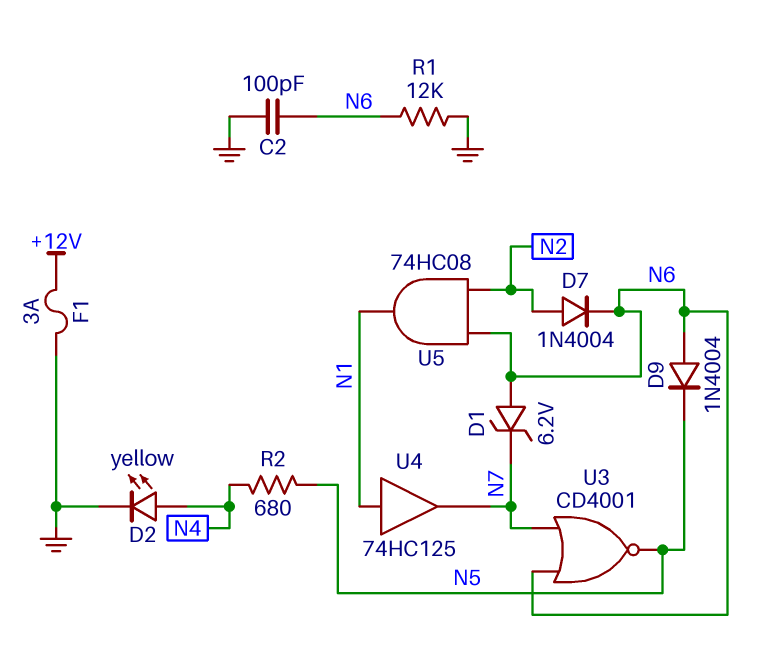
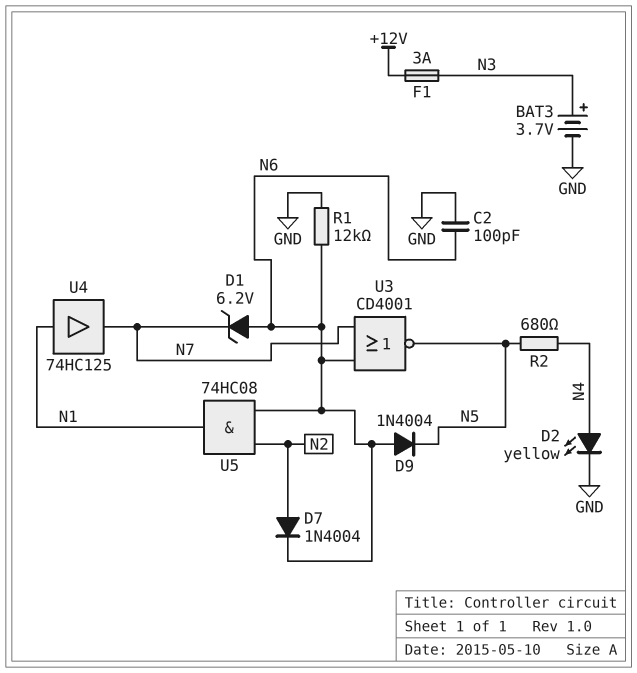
BAT3: none -> 3.7V (plus N3, minus GND)
F1: 3A (+12V, GND) -> 3A (+12V, N3)

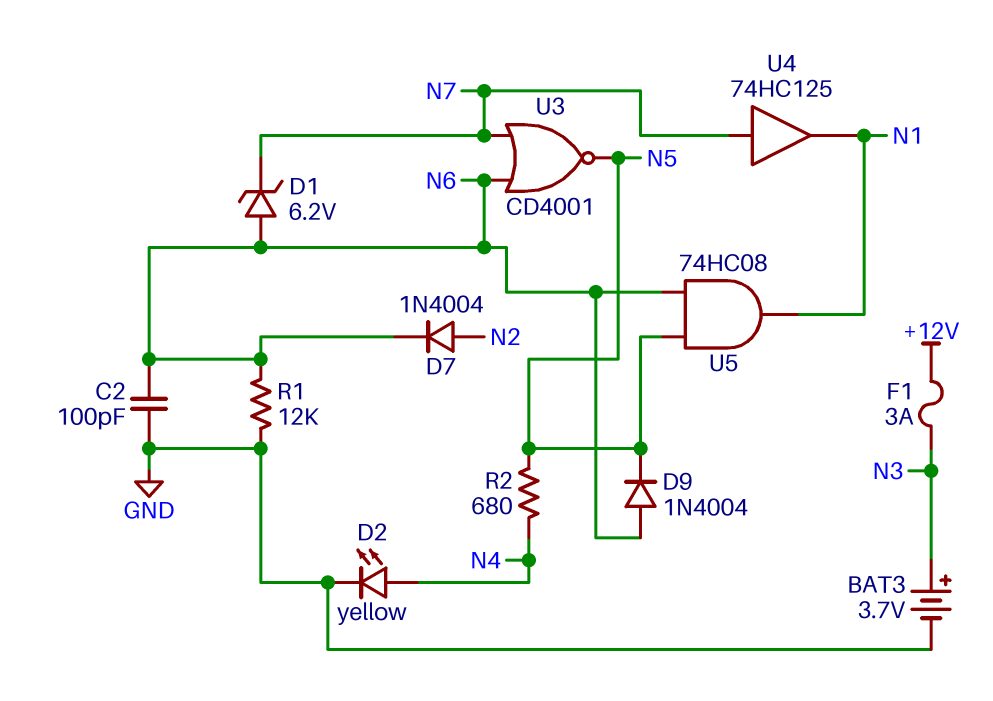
U4: buffer 74HC125 (in N1, out N7) -> buffer 74HC125 (in N7, out N1)
U5: AND 74HC08 (in N2, in N6, out N1) -> AND 74HC08 (in N5, in N6, out N1)

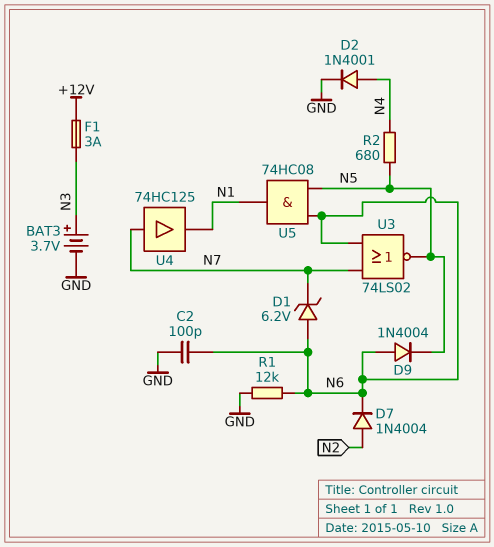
D2: LED yellow (A N4, K GND) -> diode 1N4001 (A N4, K GND)
U3: NOR CD4001 (in N6, in N7, out N5) -> NOR 74LS02 (in N6, in N7, out N5)

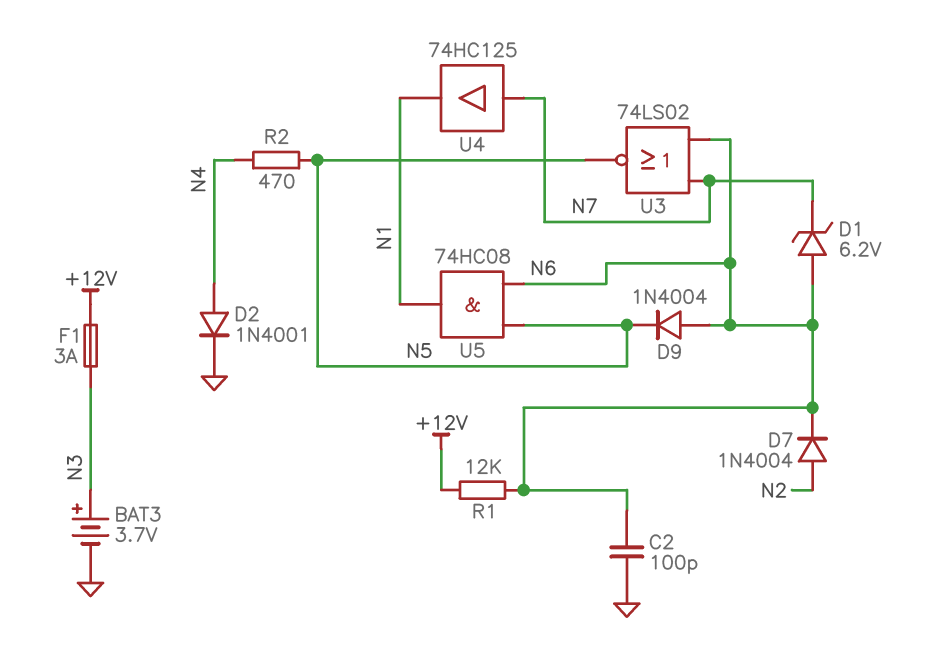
R1: 12k (GND, N6) -> 12k (+12V, N6)
R2: 680 (N4, N5) -> 470 (N4, N5)

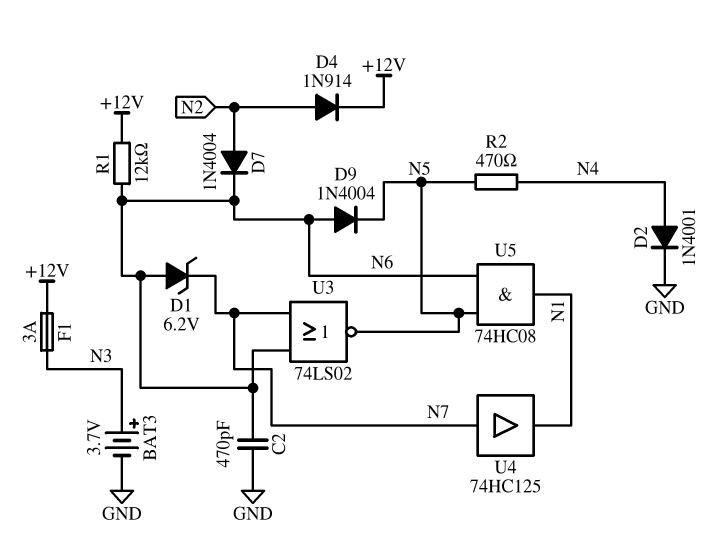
C2: 100pF (GND, N6) -> 470pF (GND, N6)
D4: none -> diode 1N914 (A N2, K +12V)

